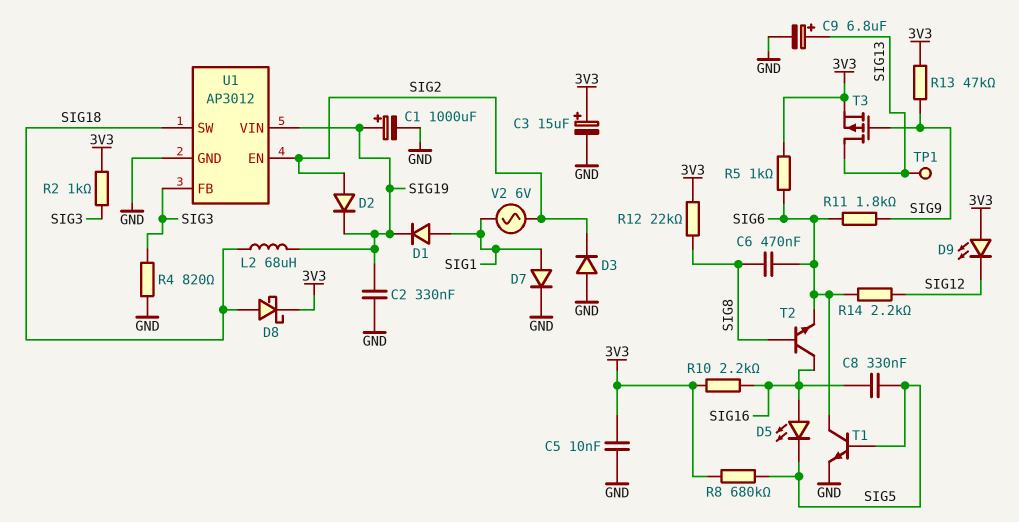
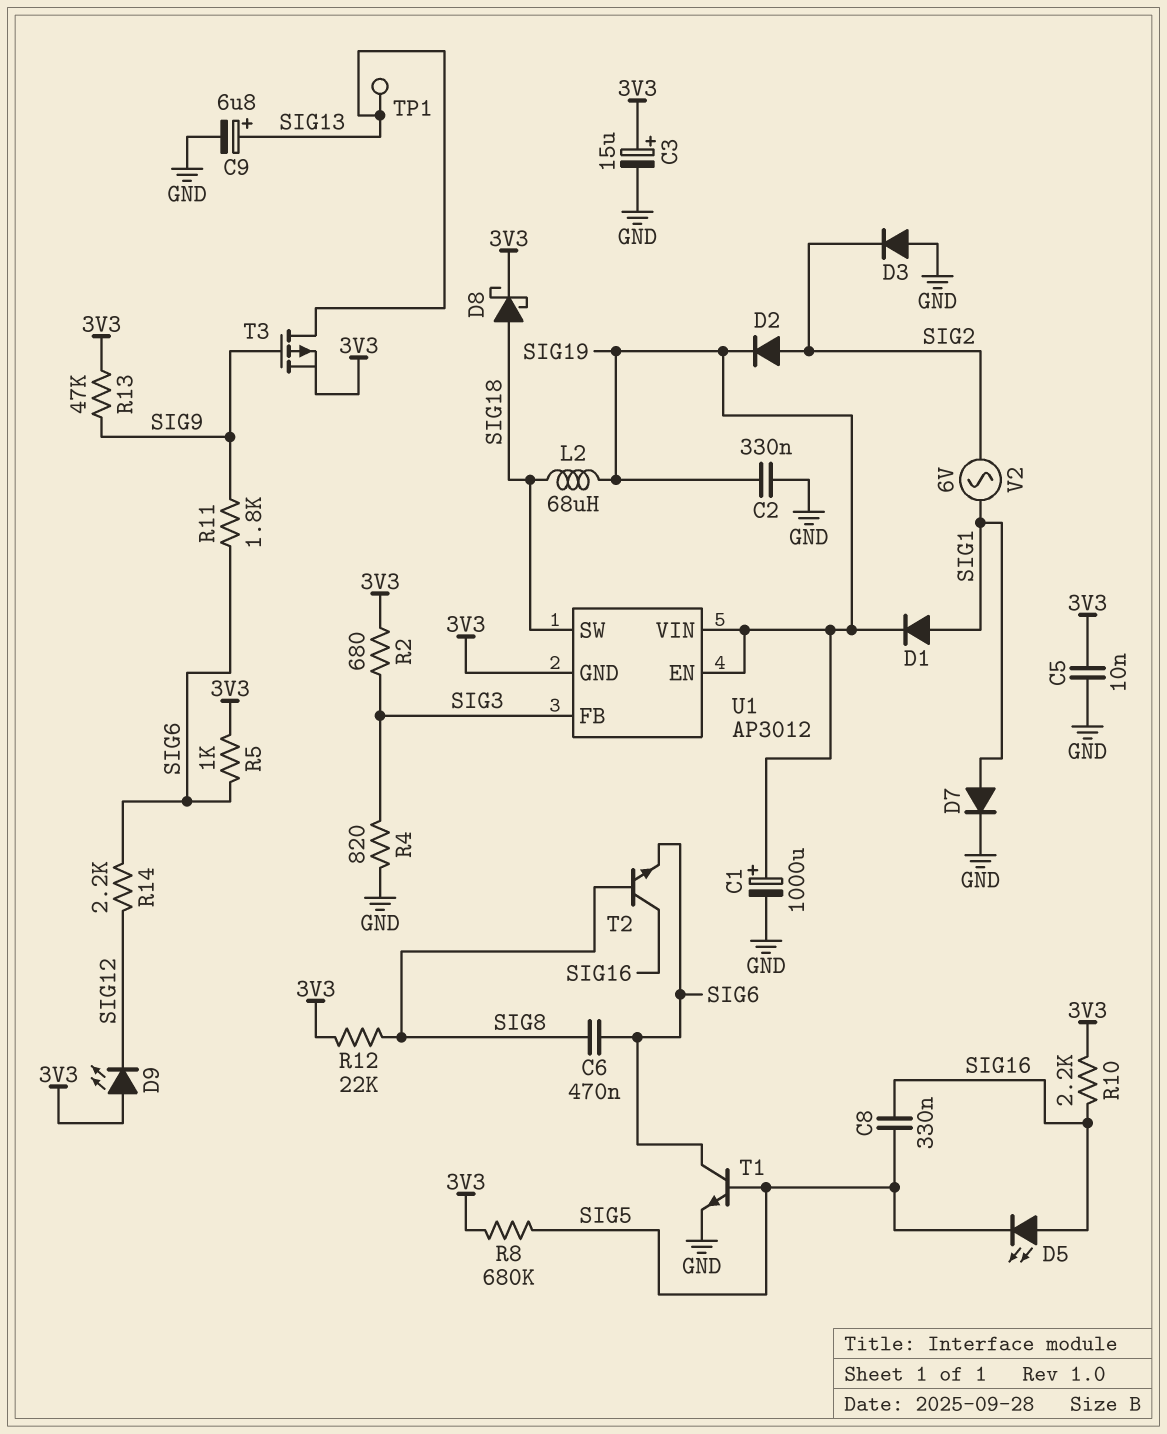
R2: 1k (3V3, SIG3) -> 680 (3V3, SIG3)
U1 pin EN: SIG2 -> SIG19
U1 pin GND: GND -> 3V3

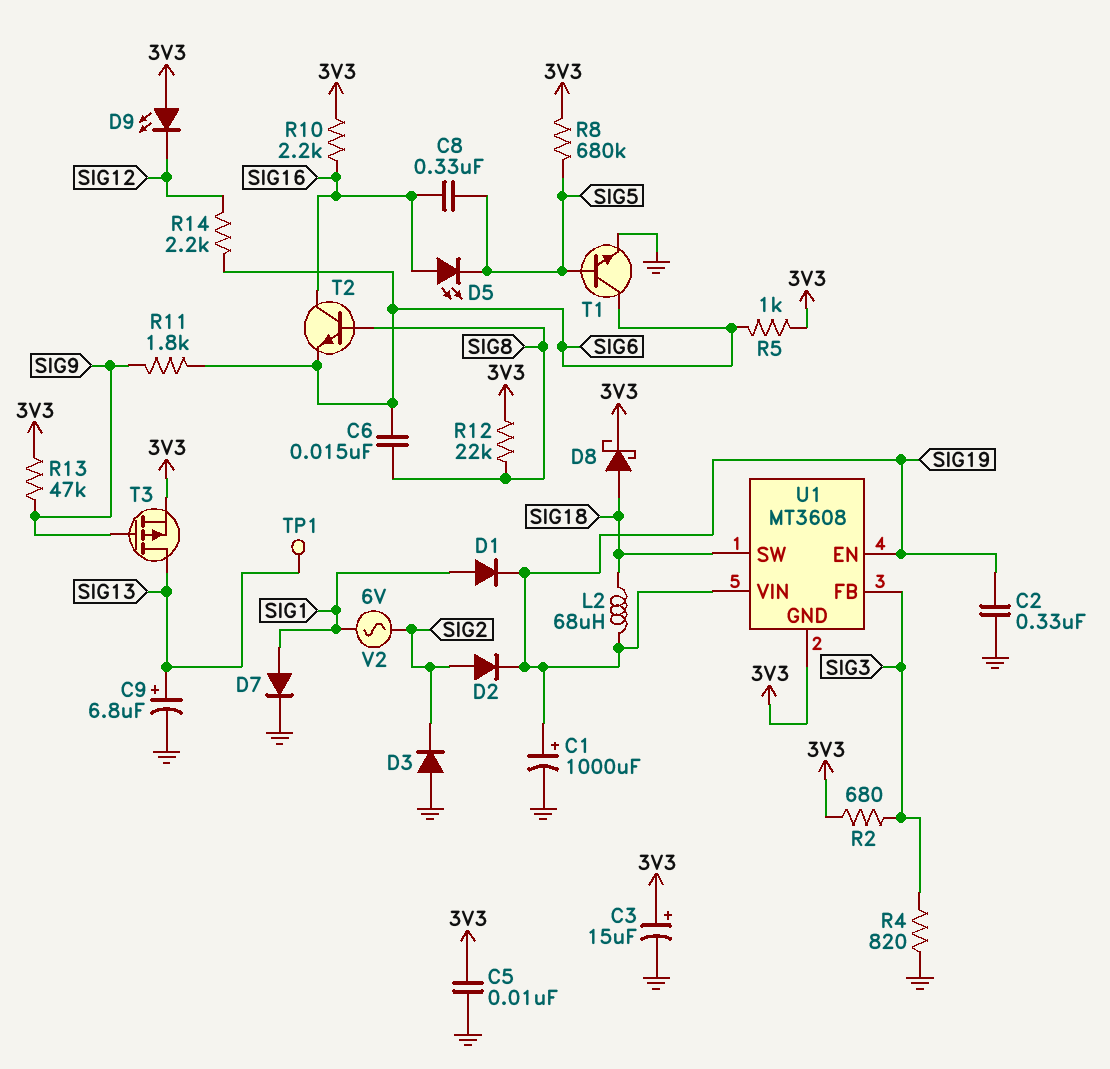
C6: 470nF (SIG6, SIG8) -> 15nF (SIG6, SIG8)
U1: AP3012 -> MT3608

